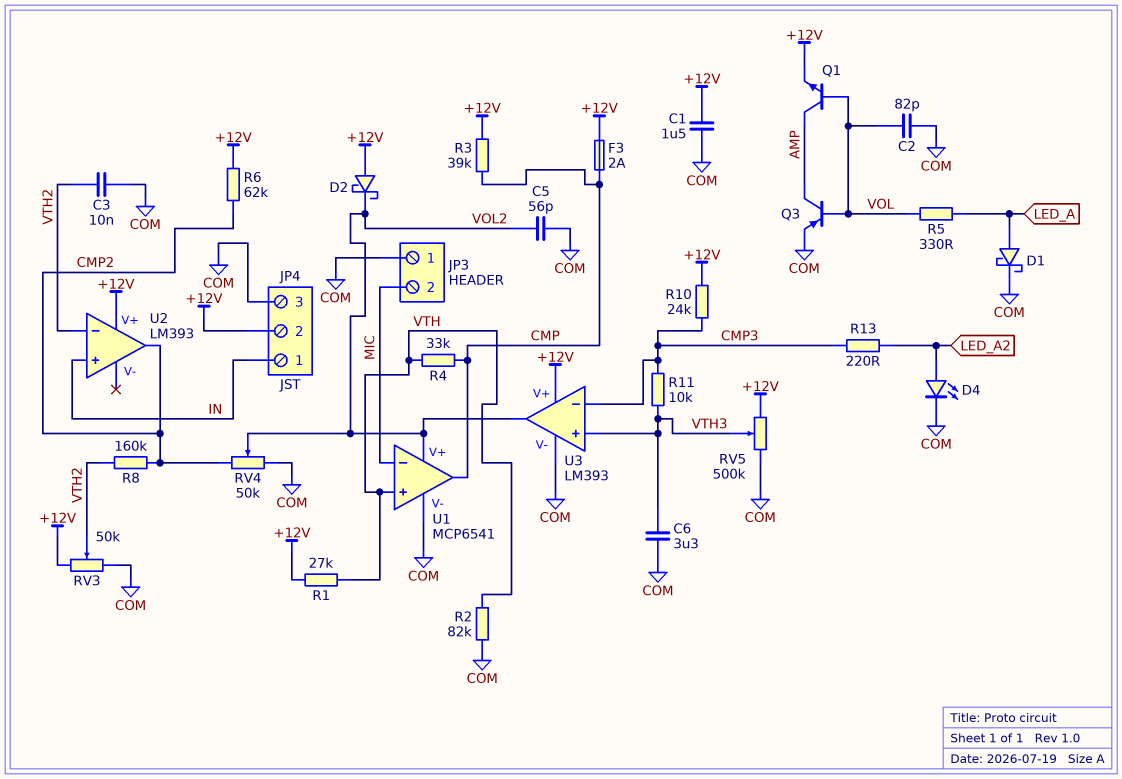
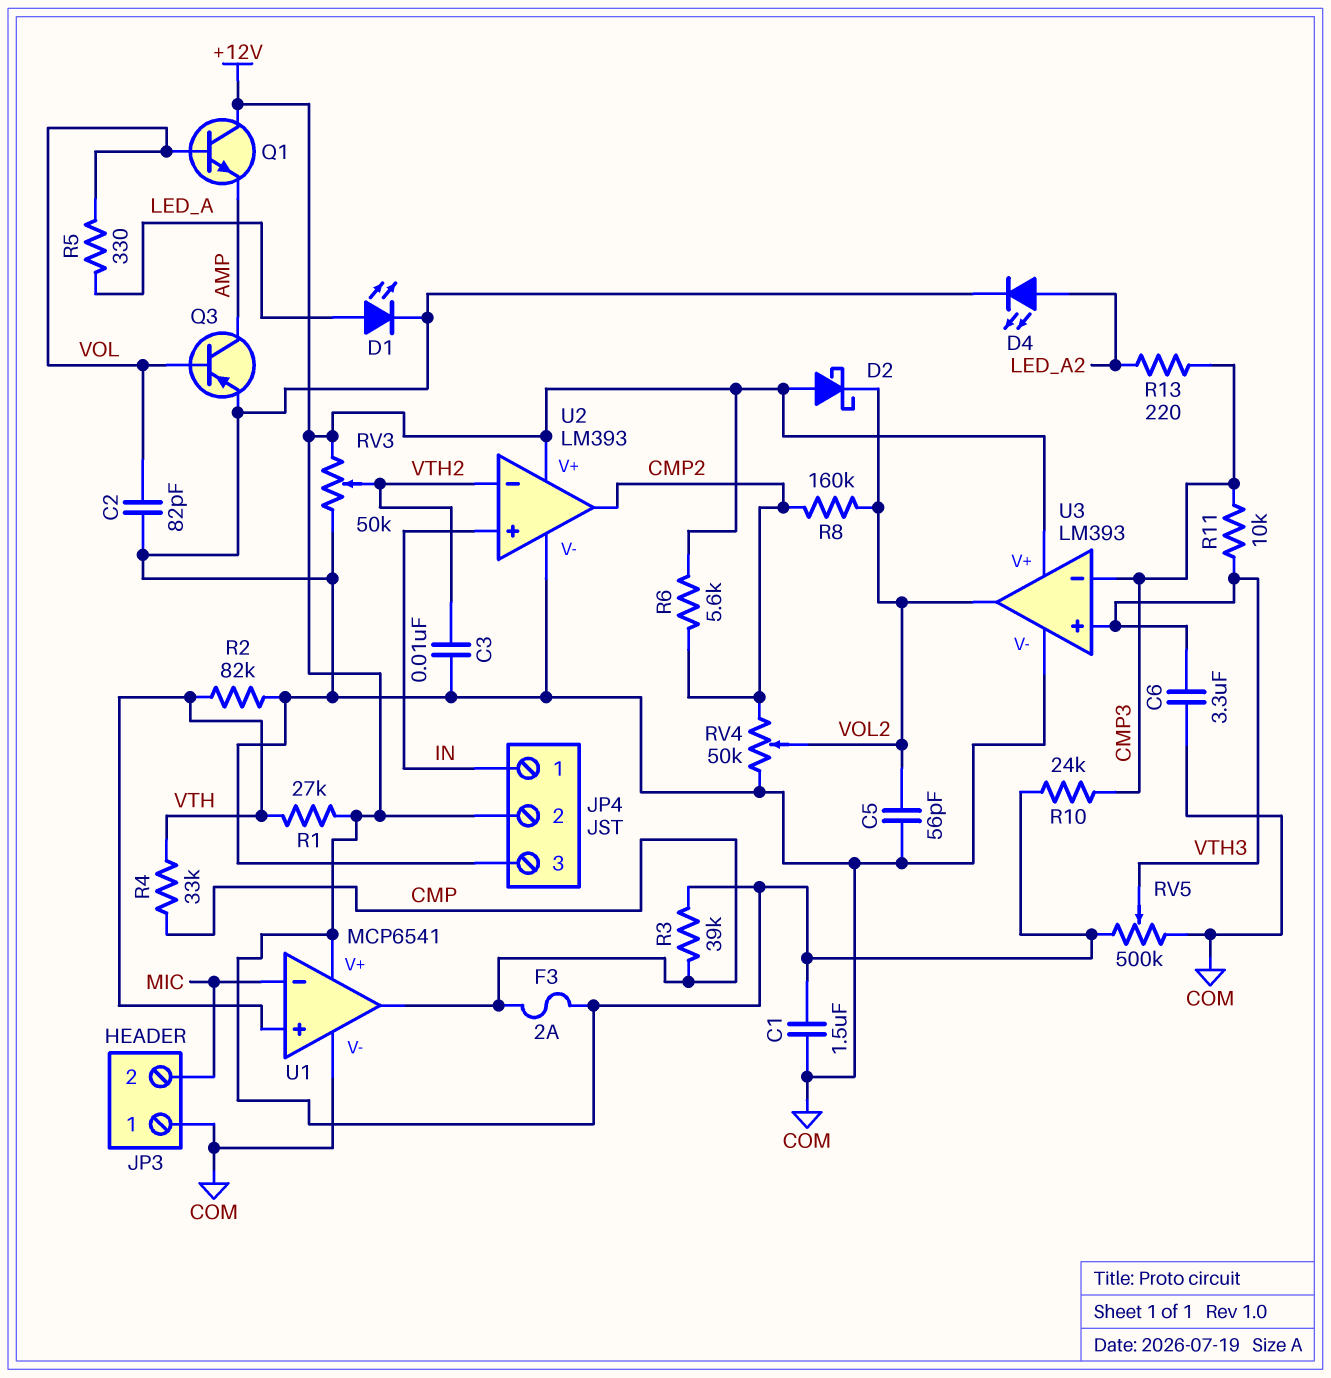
D1: schottky (A LED_A, K COM) -> LED (A LED_A, K COM)
Q1: NPN (B VOL, C AMP, E +12V) -> NPN (B VOL, C +12V, E AMP)
R6: 62k (+12V, CMP2) -> 5.6k (+12V, CMP2)
R8: 160k (CMP2, VTH2) -> 160k (CMP2, VOL2)
U1 pin V+: VOL2 -> +12V
U2 pin V-: none -> COM

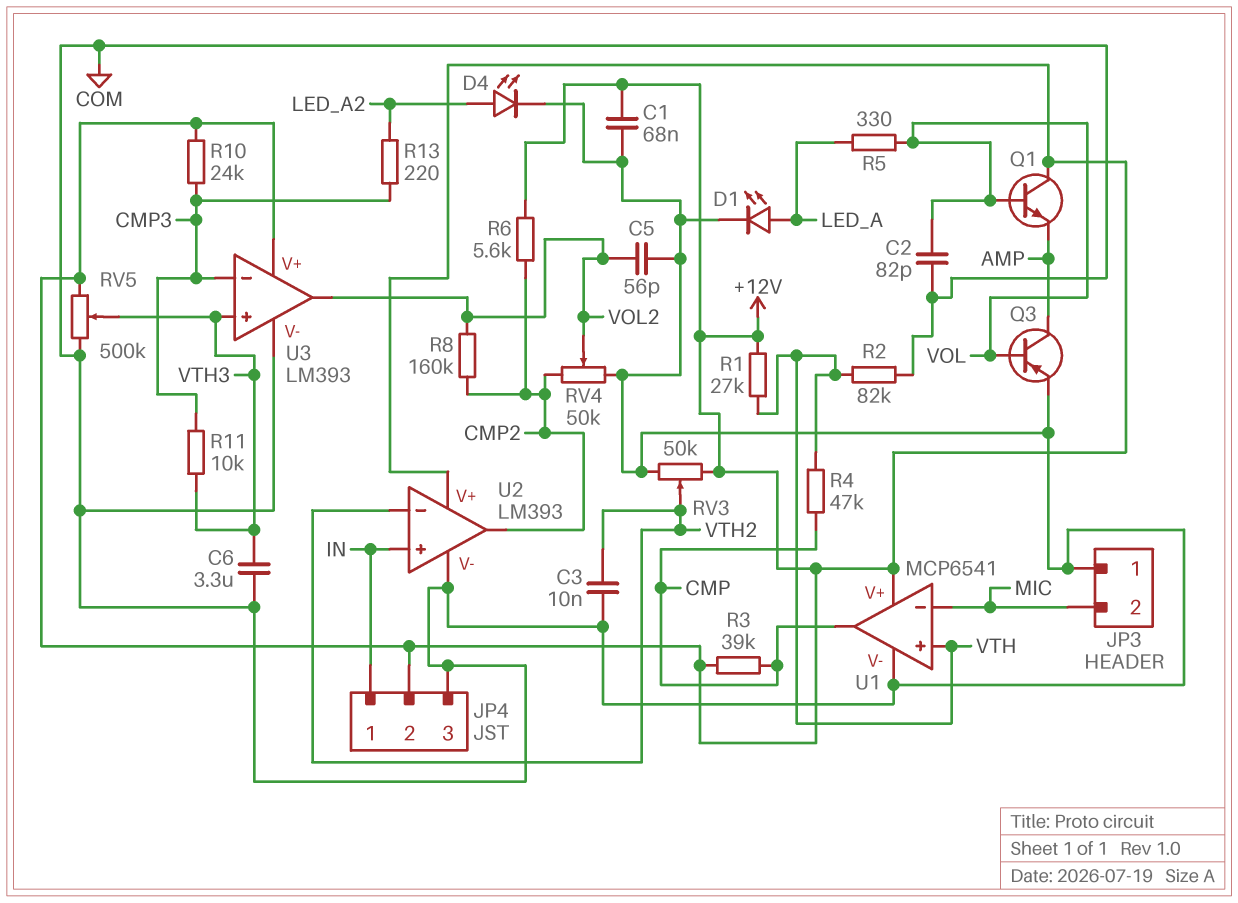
C1: 1.5uF (+12V, COM) -> 68nF (+12V, COM)
D2: schottky (A +12V, K VOL2) -> none
F3: 2A (+12V, CMP) -> none
R4: 33k (CMP, VTH) -> 47k (CMP, VTH)

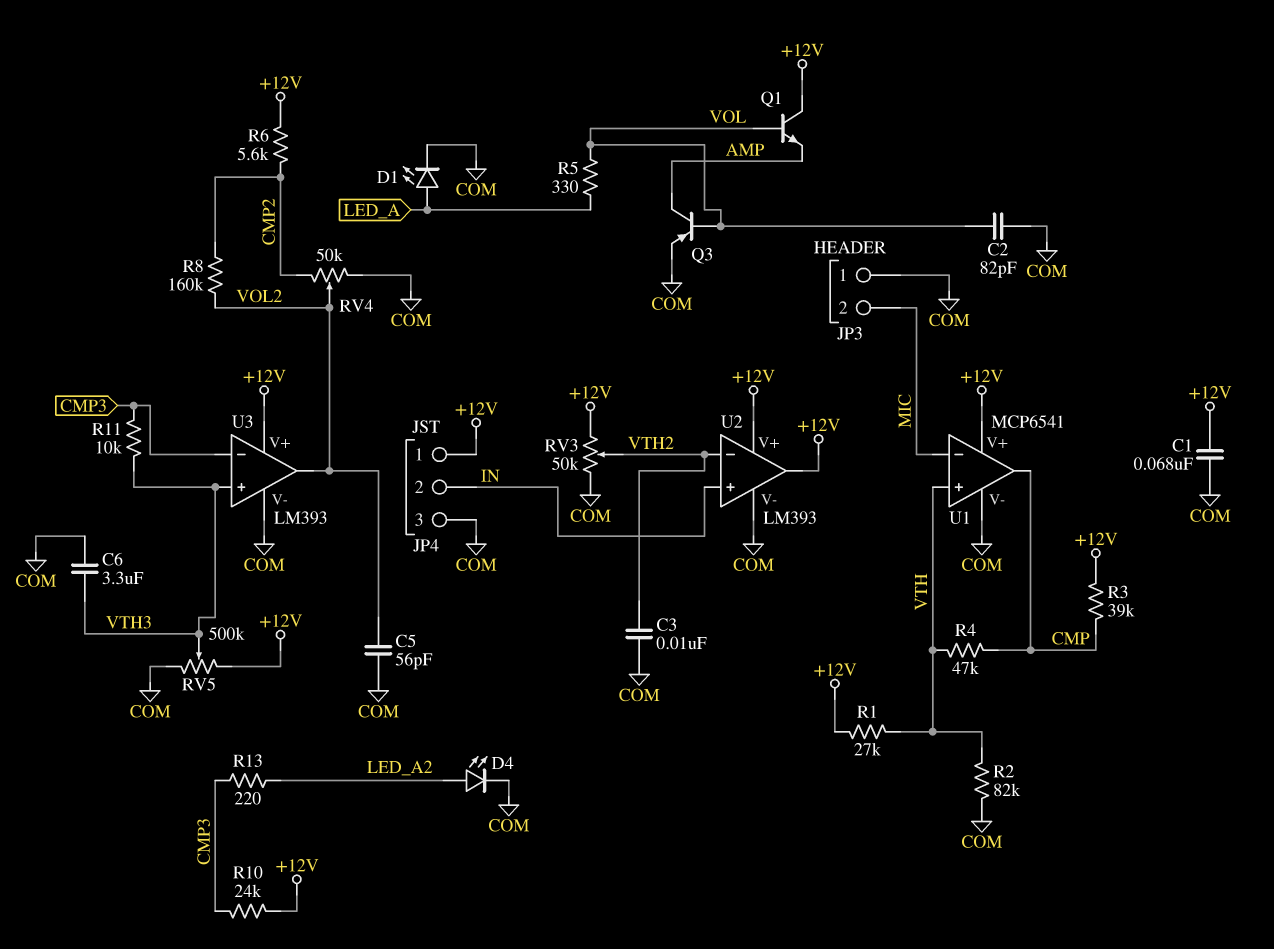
JP4 pin 1: IN -> +12V
JP4 pin 2: +12V -> IN
U2 pin out: CMP2 -> +12V

